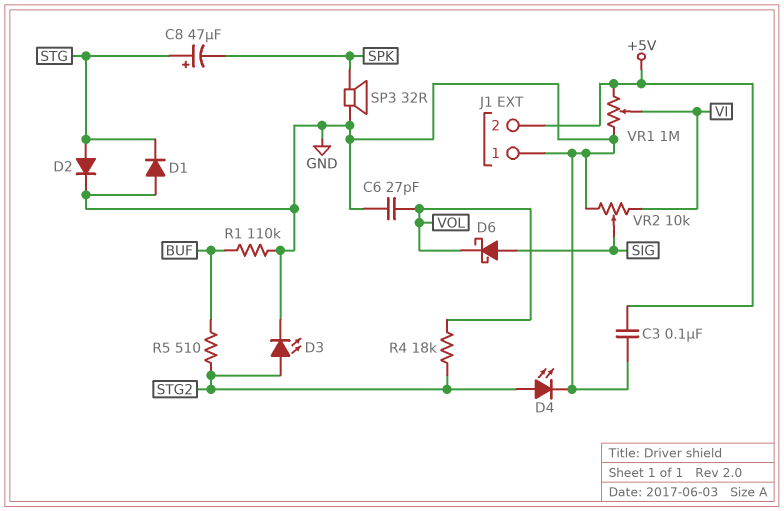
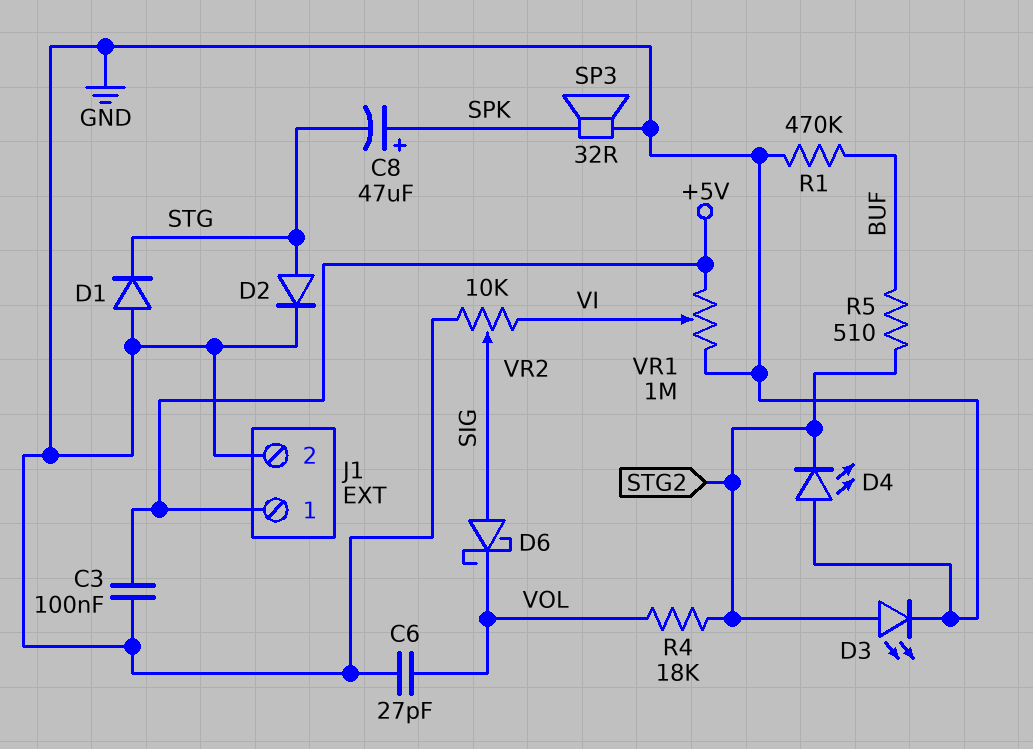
C8: 47uF (plus STG, minus SPK) -> 47uF (plus SPK, minus STG)
D4: LED (A STG2, K GND) -> LED (A GND, K STG2)
J1 pin 1: GND -> +5V
J1 pin 2: +5V -> GND
R1: 110k (BUF, GND) -> 470k (BUF, GND)

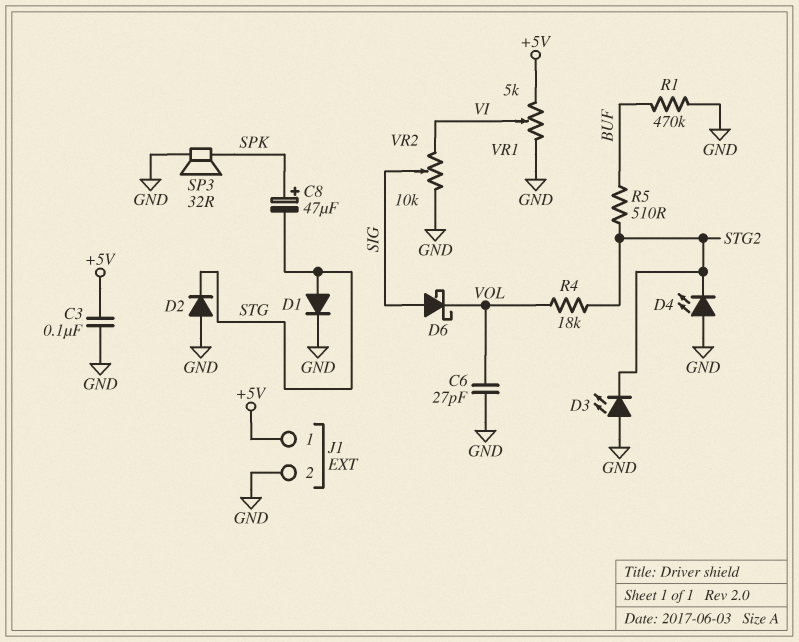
D1: diode (A GND, K STG) -> diode (A STG, K GND)
D2: diode (A STG, K GND) -> diode (A GND, K STG)
D3: LED (A STG2, K GND) -> LED (A GND, K STG2)
VR1: 1M (+5V, GND, wiper VI) -> 5k (+5V, GND, wiper VI)

